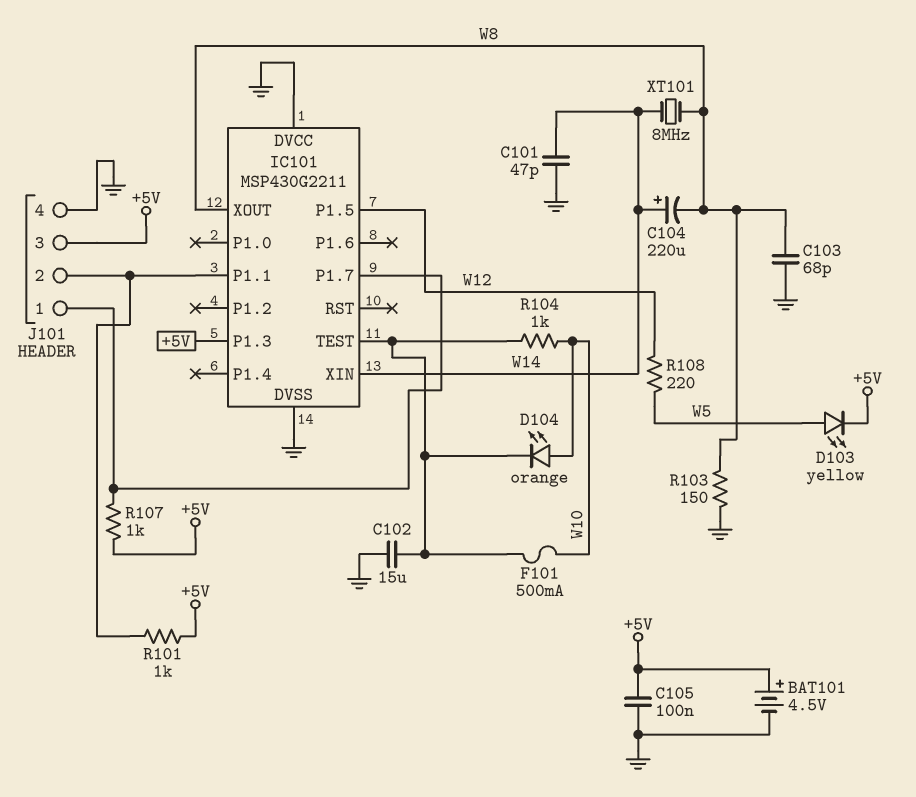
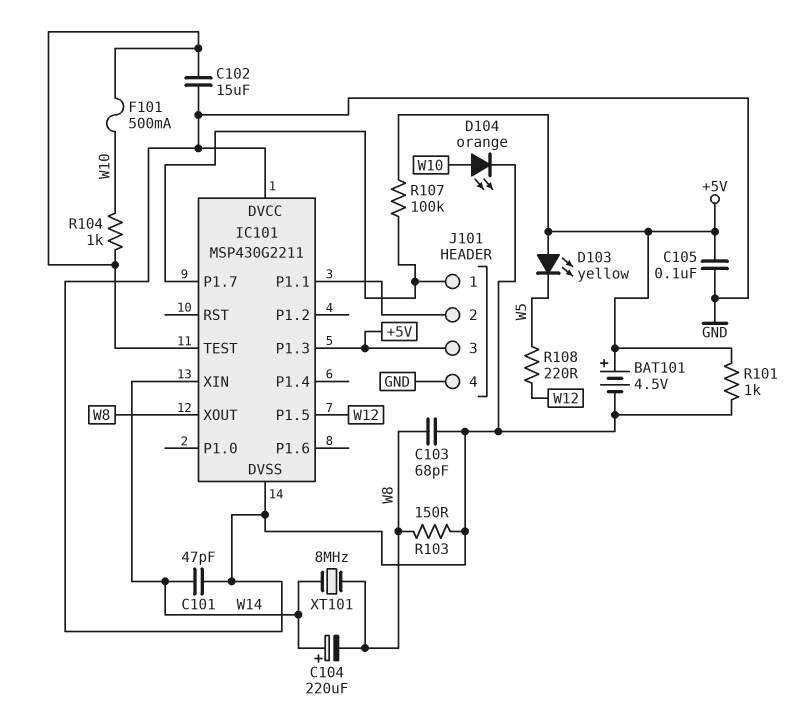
D103: LED yellow (A W5, K +5V) -> LED yellow (A +5V, K W5)
D104: LED orange (A W10, K IC101/TEST) -> LED orange (A W10, K GND)
R101: 1k (+5V, IC101/P1.1) -> 1k (+5V, GND)
R107: 1k (+5V, IC101/P1.7) -> 100k (+5V, IC101/P1.7)

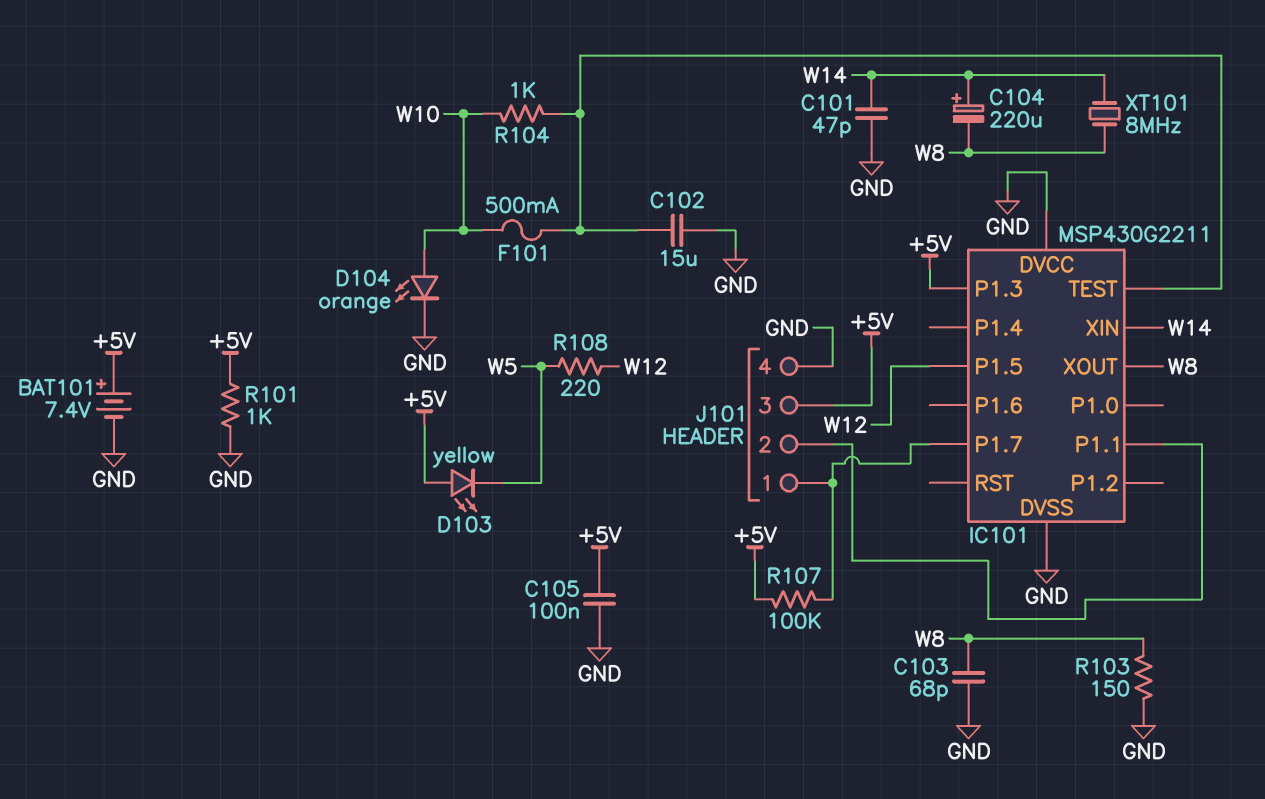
BAT101: 4.5V (plus +5V, minus GND) -> 7.4V (plus +5V, minus GND)

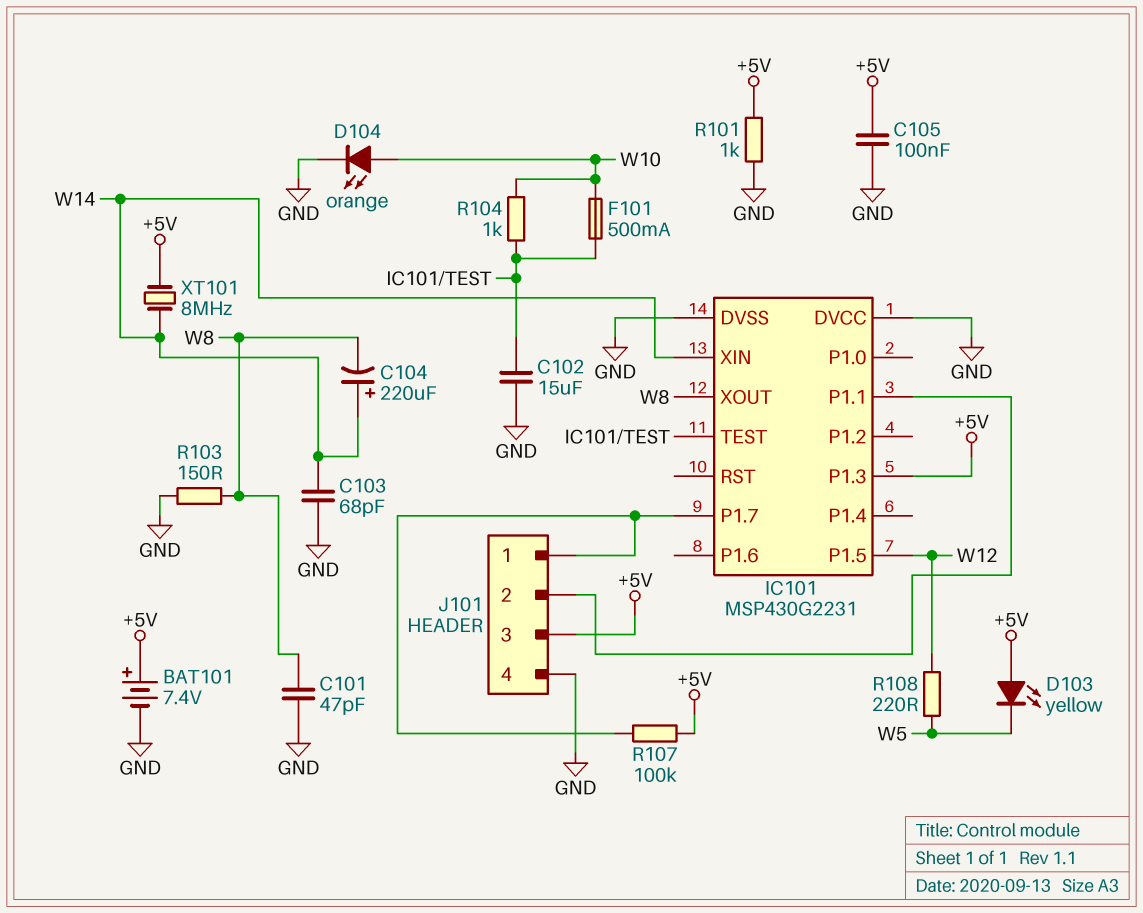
C101: 47pF (GND, W14) -> 47pF (GND, W8)
C103: 68pF (GND, W8) -> 68pF (GND, W14)
IC101: MSP430G2211 -> MSP430G2231
XT101: 8MHz (W8, W14) -> 8MHz (+5V, W14)

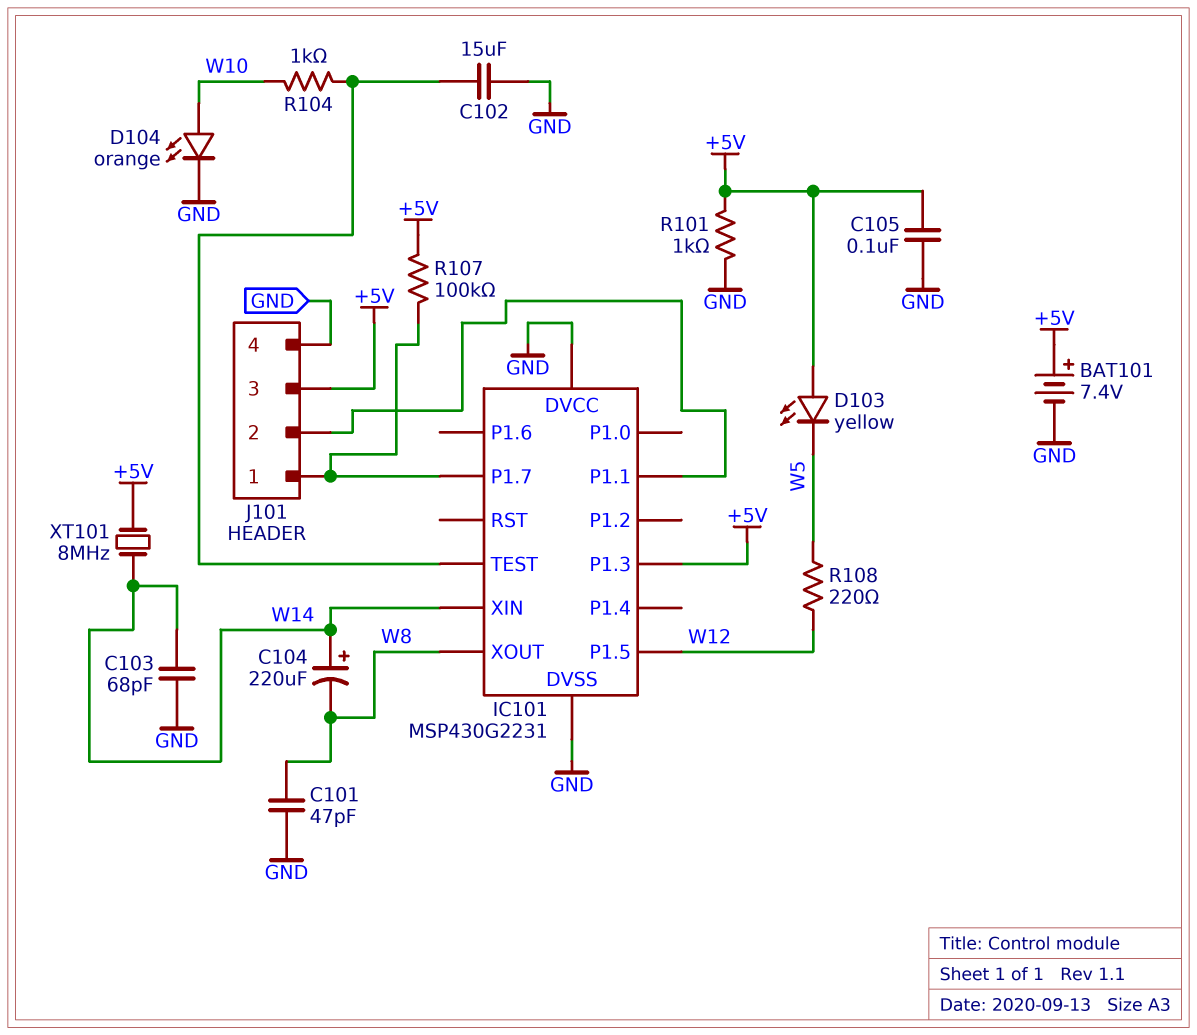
F101: 500mA (IC101/TEST, W10) -> none
R103: 150 (GND, W8) -> none

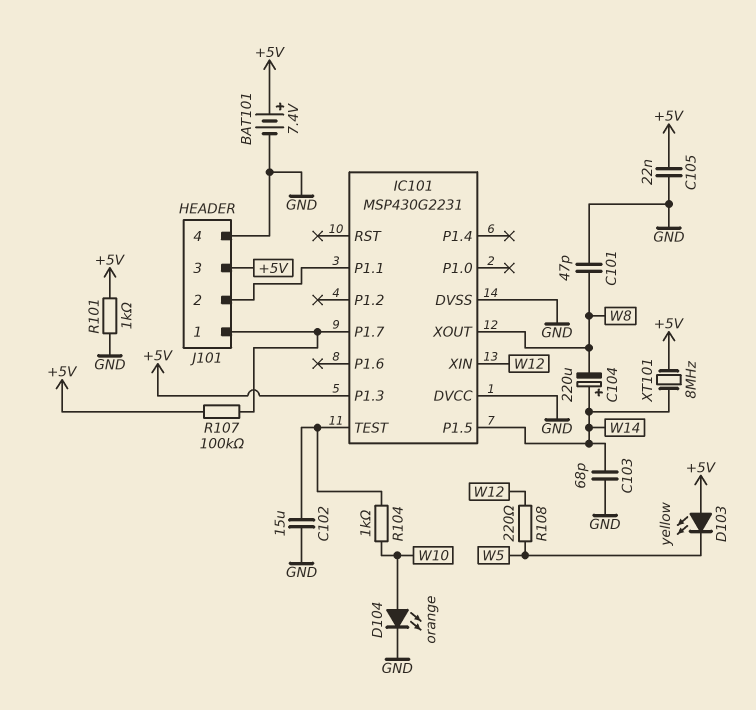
C105: 100nF (+5V, GND) -> 22nF (+5V, GND)
IC101 pin P1.5: W12 -> W14
IC101 pin XIN: W14 -> W12

